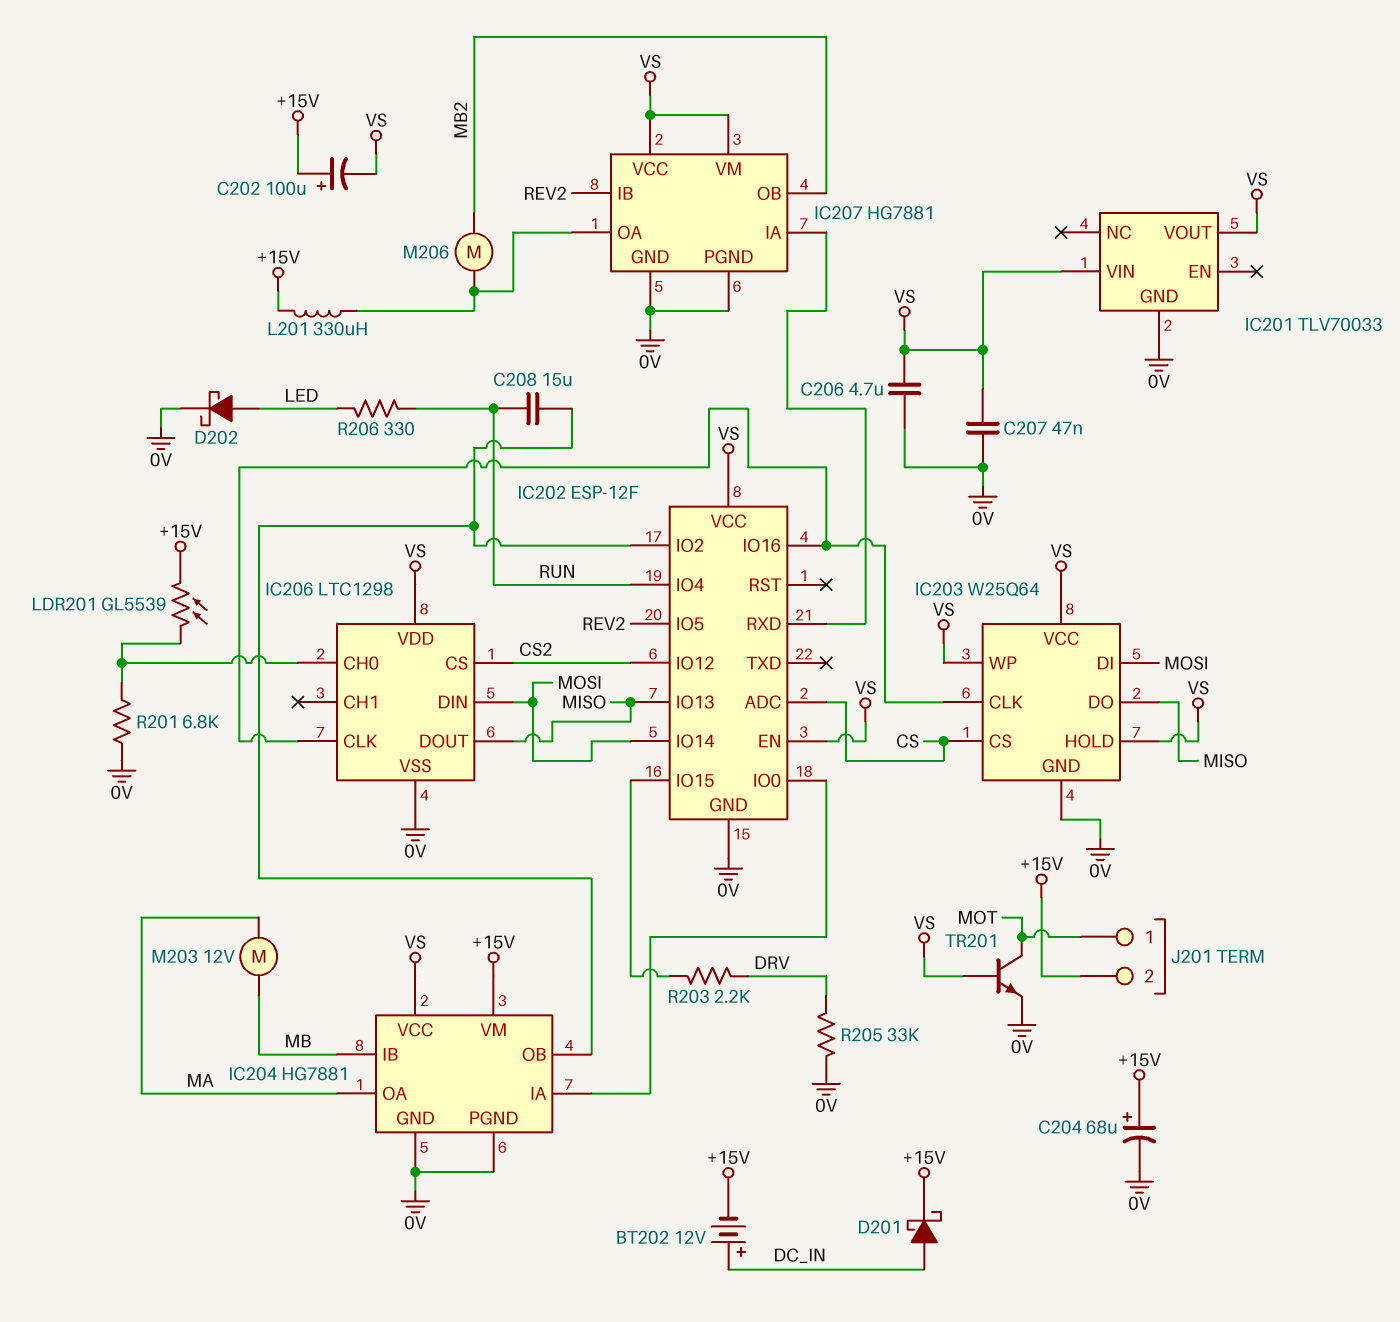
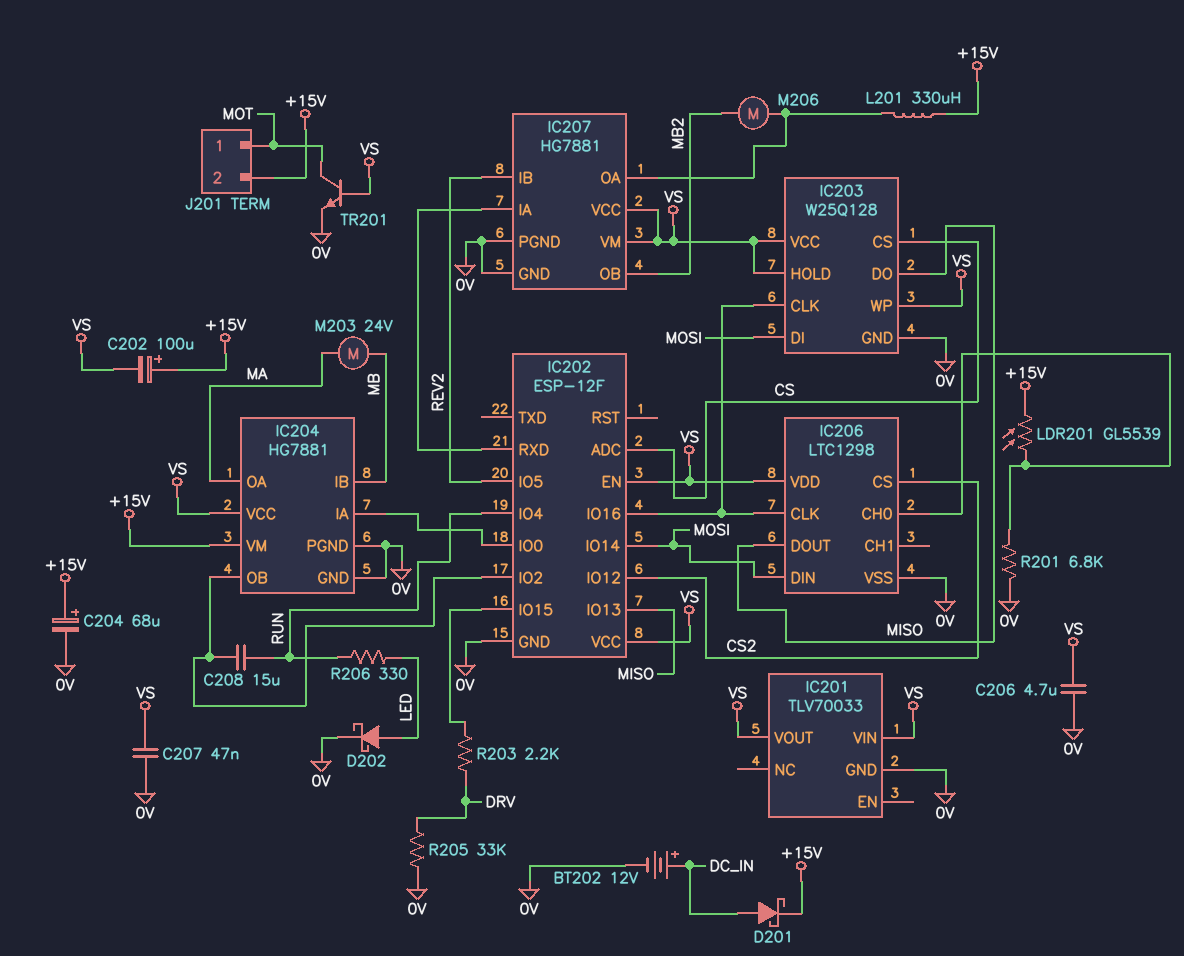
BT202: 12V (plus DC_IN, minus +15V) -> 12V (plus DC_IN, minus 0V)
IC203: W25Q64 -> W25Q128
M203: motor 12V (MA, MB) -> motor 24V (MA, MB)

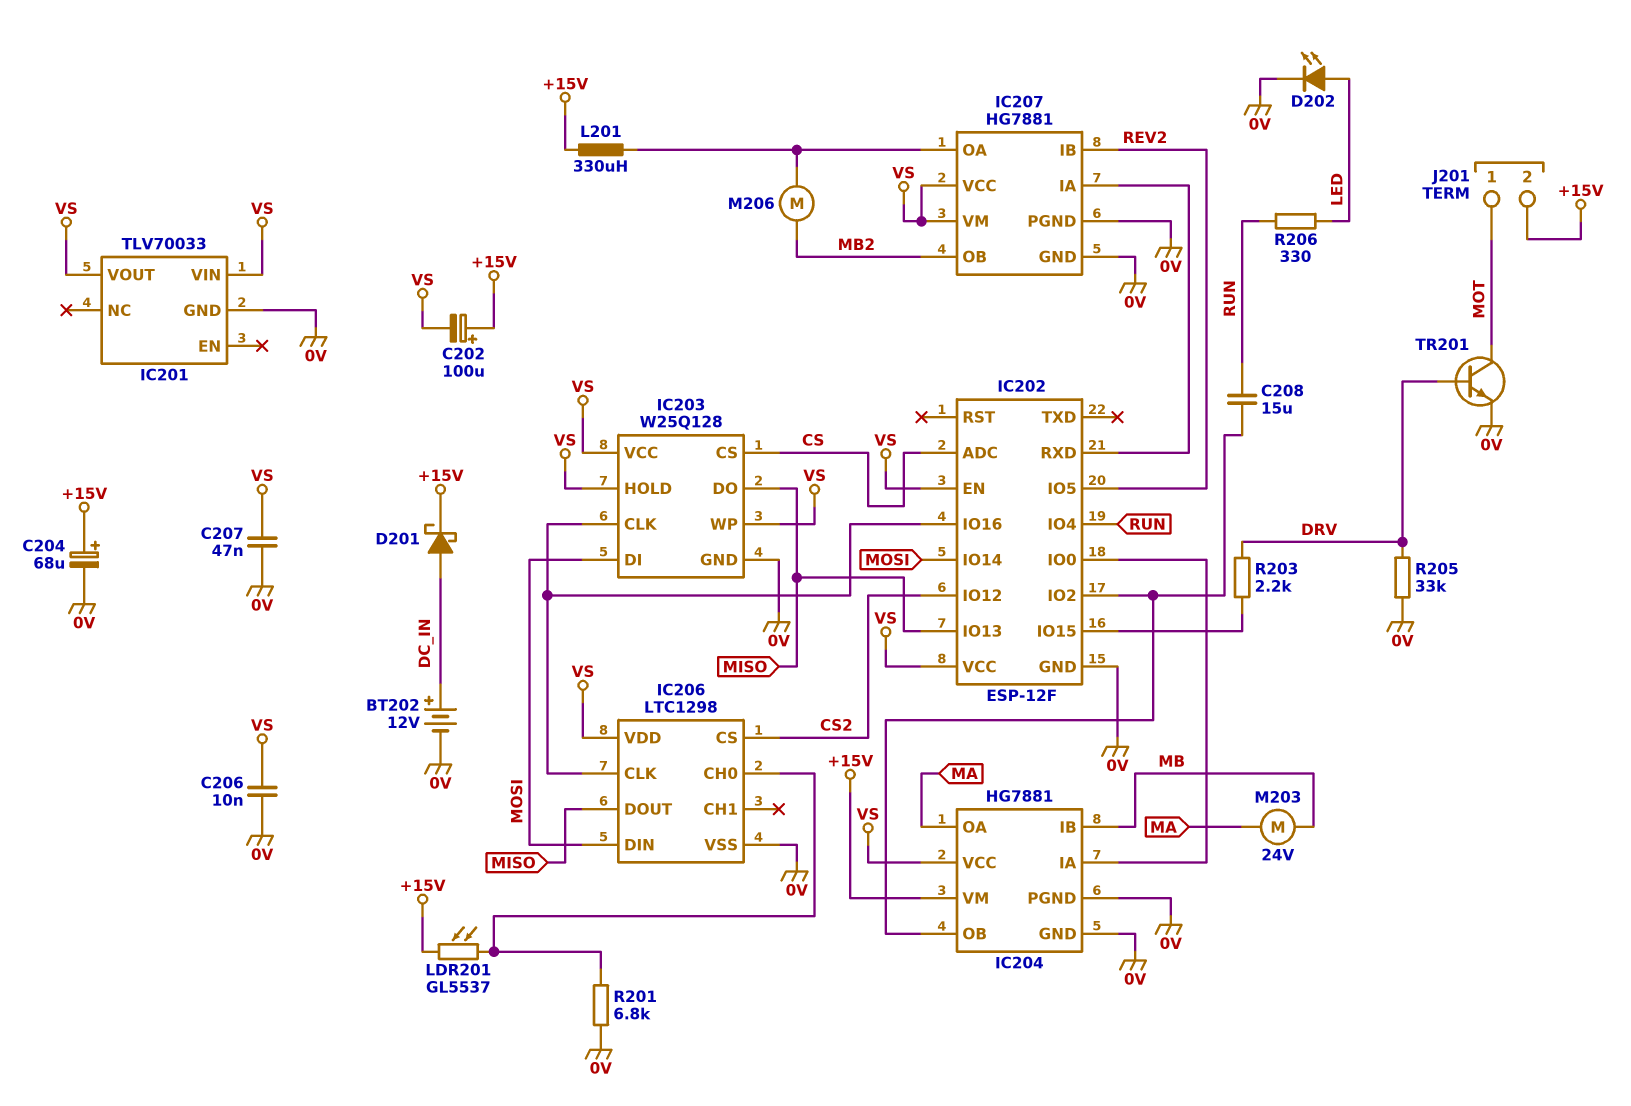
C206: 4.7uF (0V, VS) -> 10nF (0V, VS)
D202: schottky (A LED, K 0V) -> LED (A LED, K 0V)
LDR201: GL5539 (+15V, IC206/CH0) -> GL5537 (+15V, IC206/CH0)
TR201: NPN (B VS, C MOT, E 0V) -> NPN (B DRV, C MOT, E 0V)

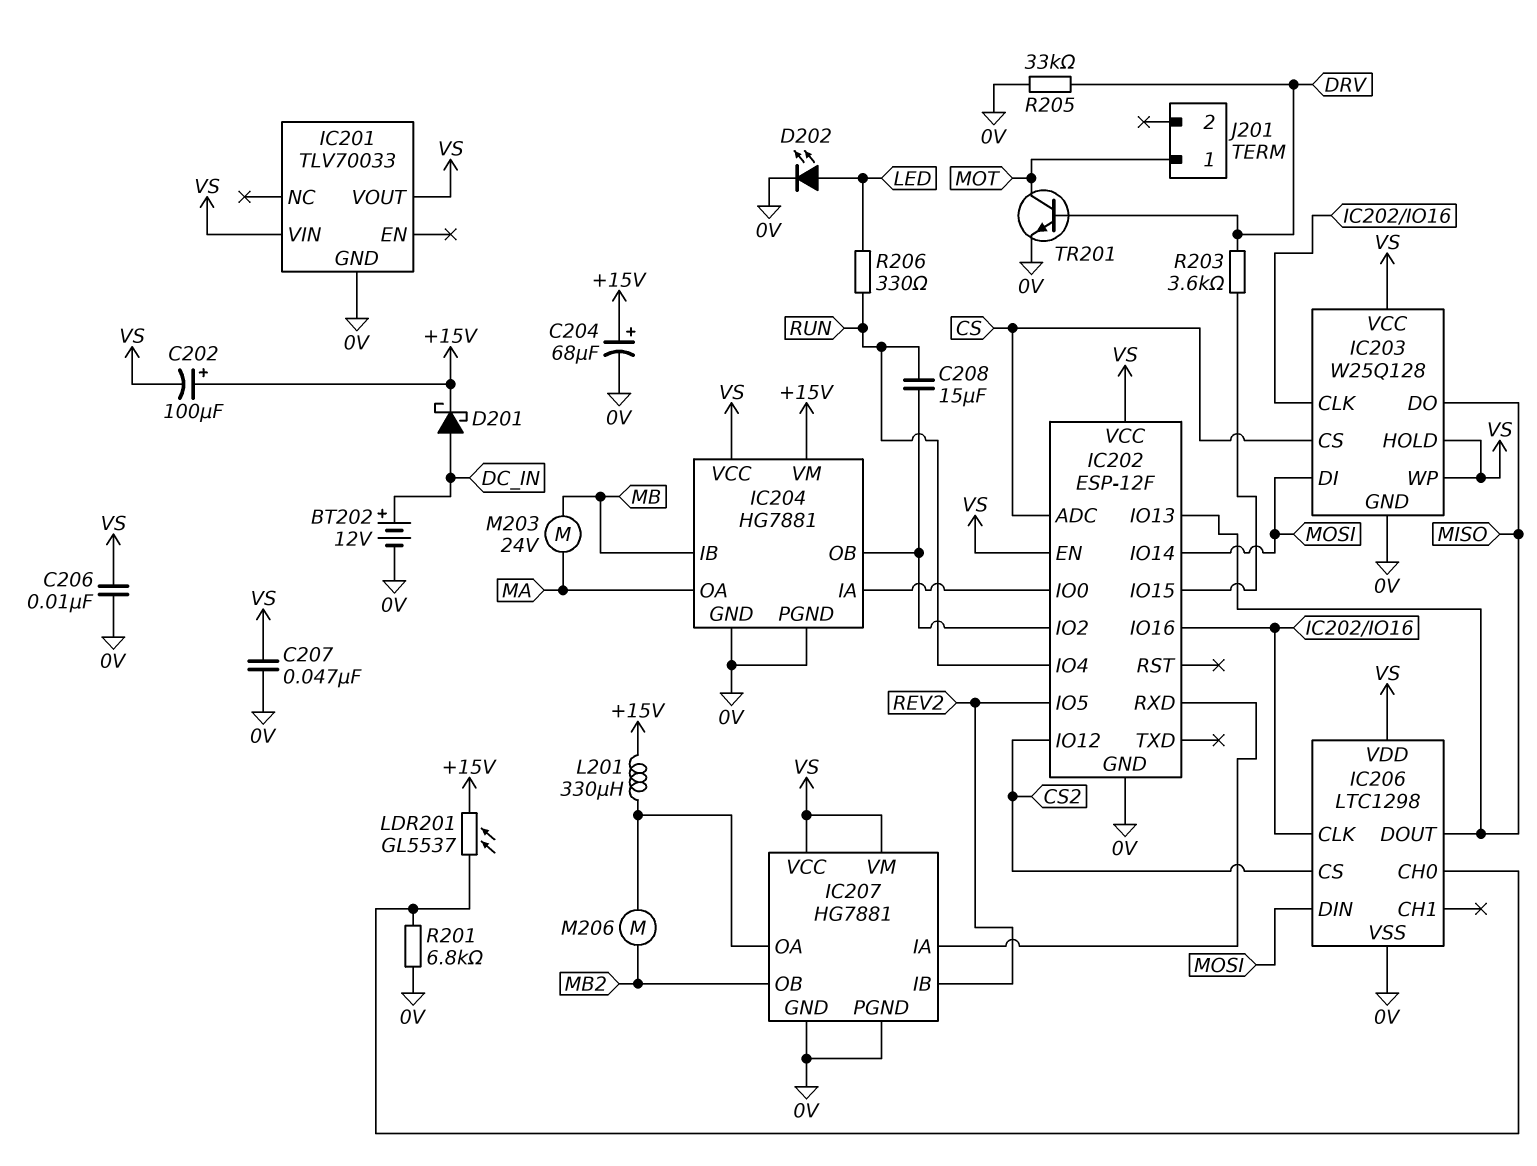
J201 pin 2: +15V -> none
R203: 2.2k (DRV, IC202/IO15) -> 3.6k (DRV, IC202/IO15)

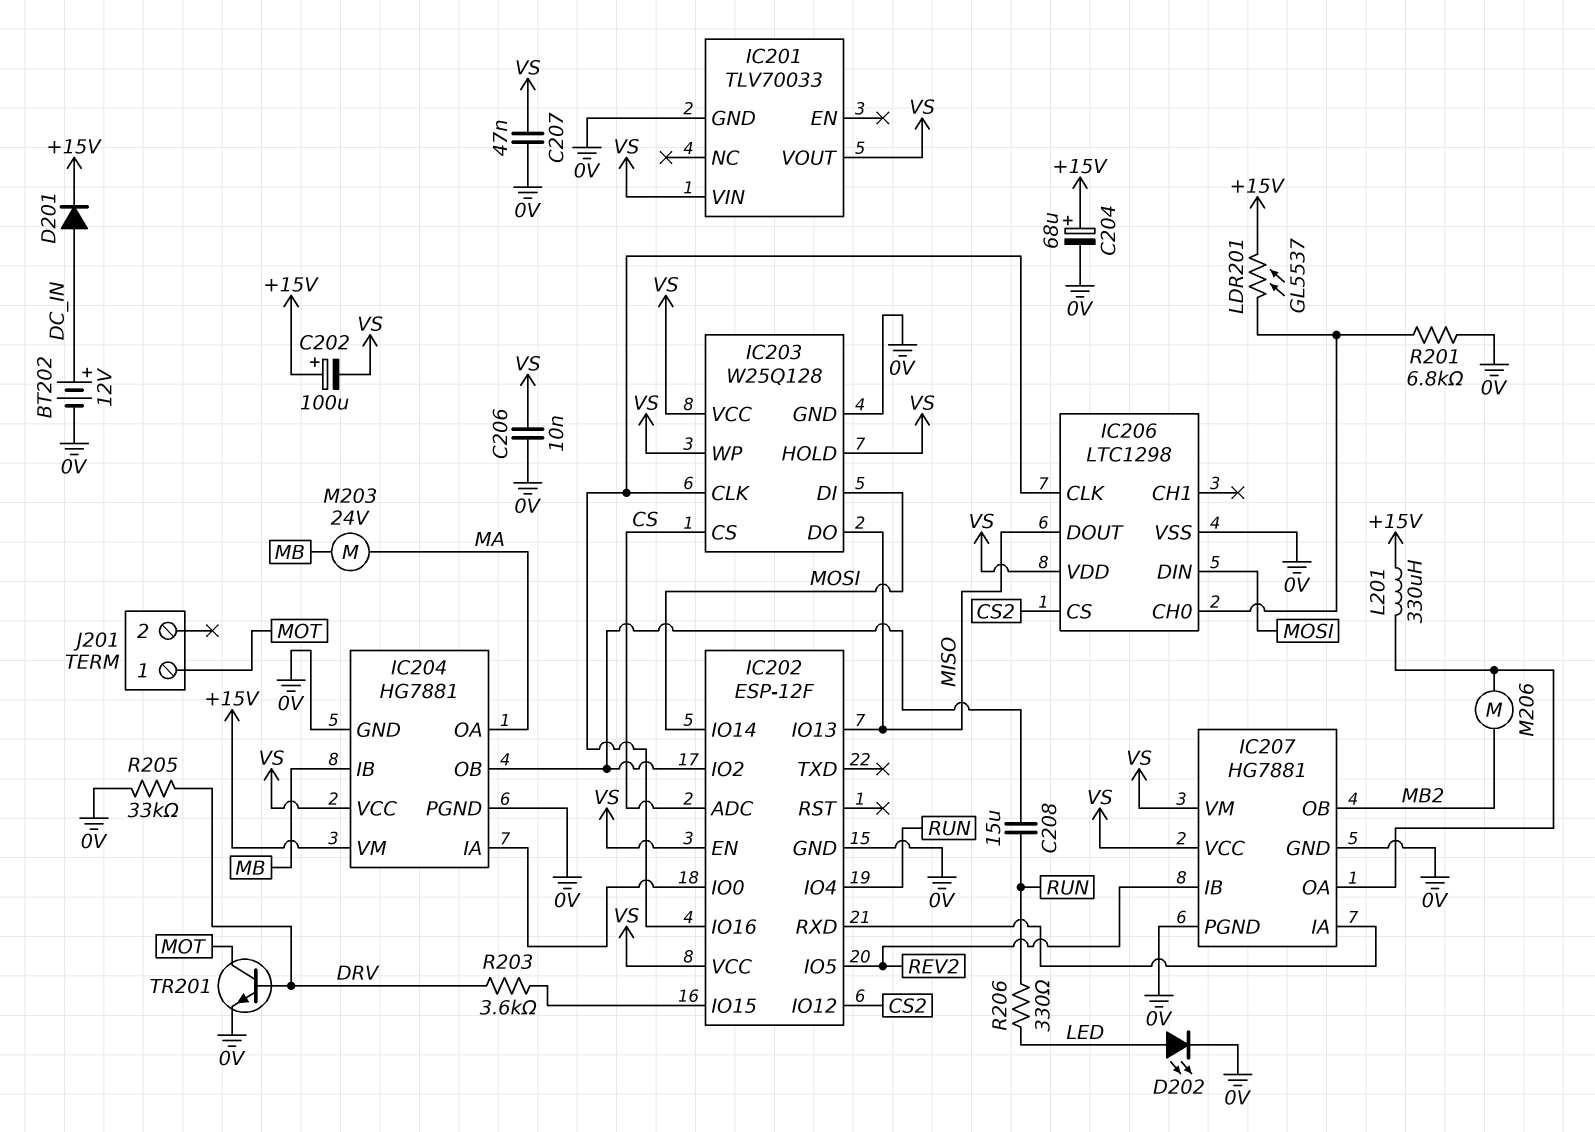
D201: schottky (A DC_IN, K +15V) -> diode (A DC_IN, K +15V)

